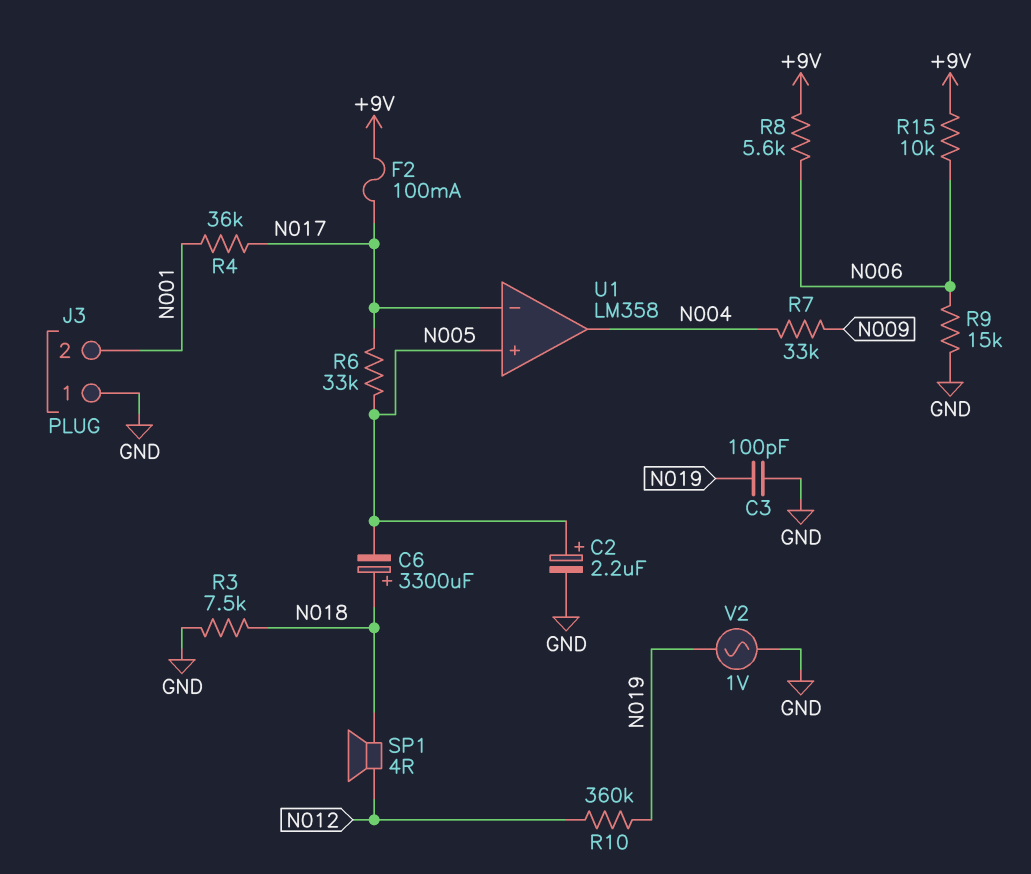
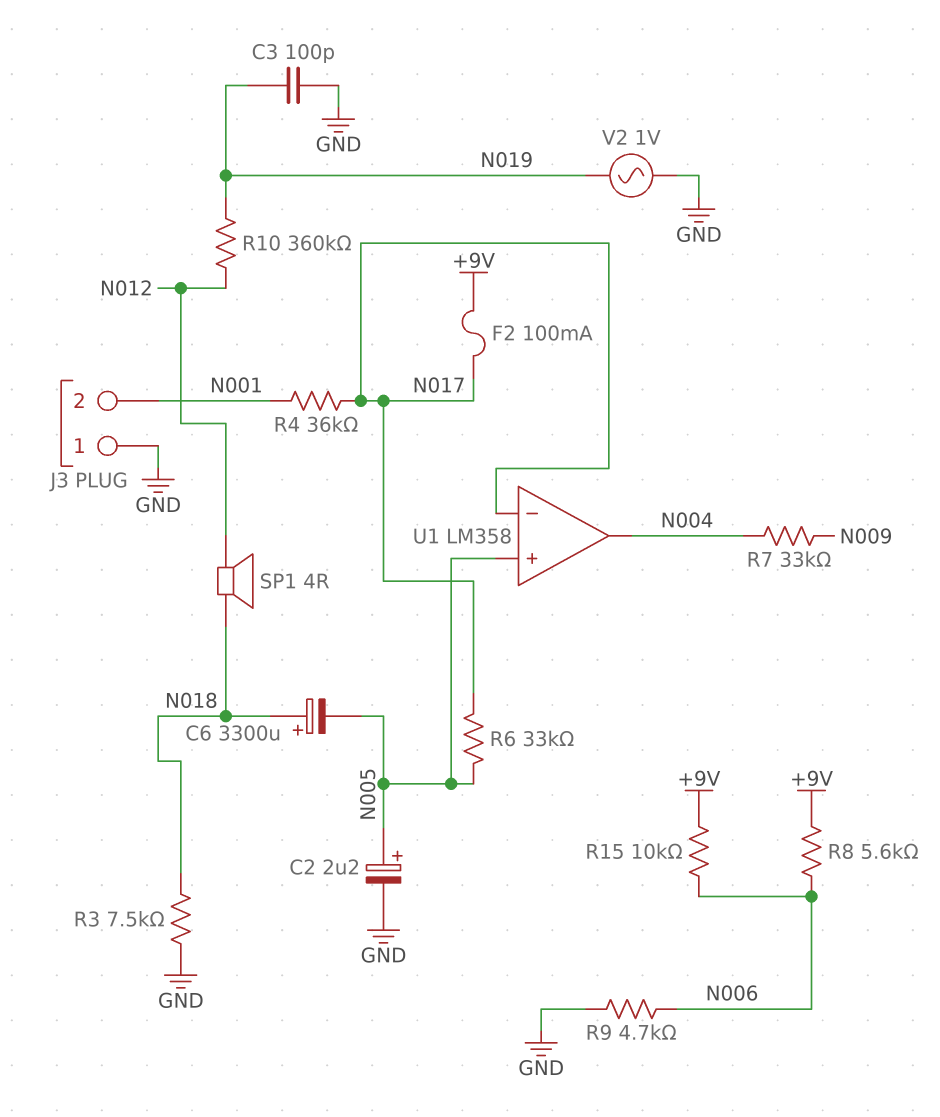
R9: 15k (GND, N006) -> 4.7k (GND, N006)

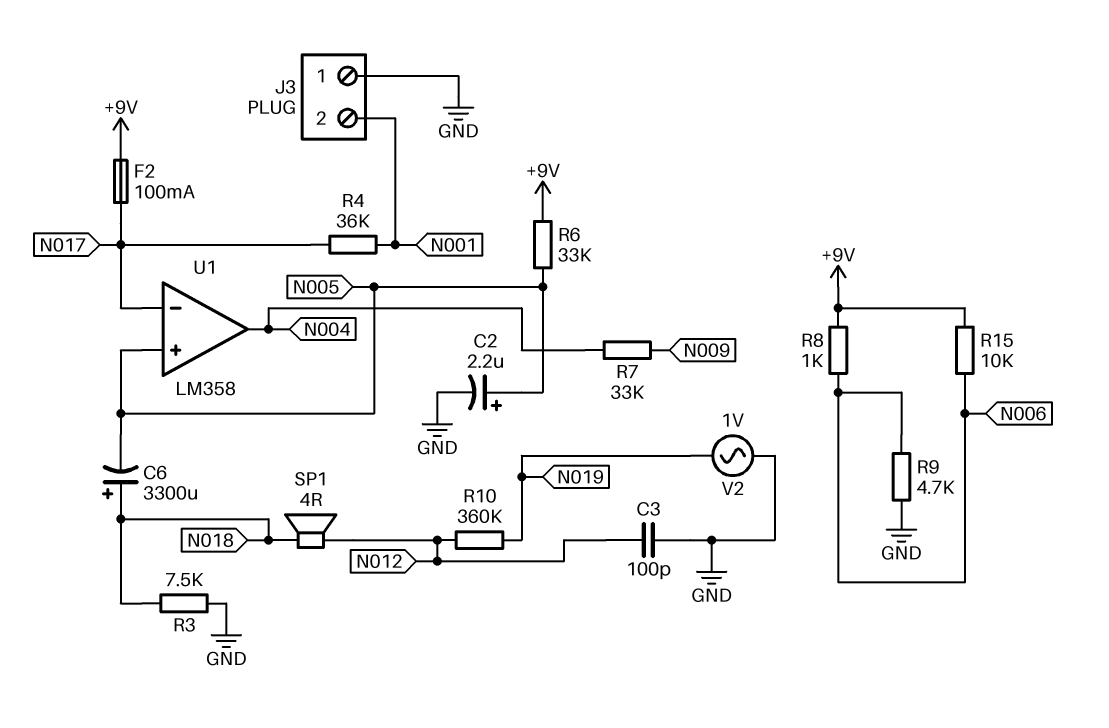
C3: 100pF (GND, N019) -> 100pF (GND, N012)
R6: 33k (N005, N017) -> 33k (+9V, N005)
R8: 5.6k (+9V, N006) -> 1k (+9V, N006)

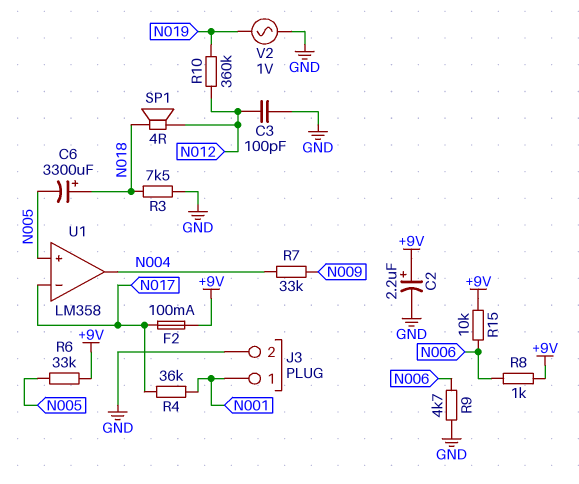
C2: 2.2uF (plus N005, minus GND) -> 2.2uF (plus +9V, minus GND)
J3 pin 1: GND -> N001
J3 pin 2: N001 -> GND

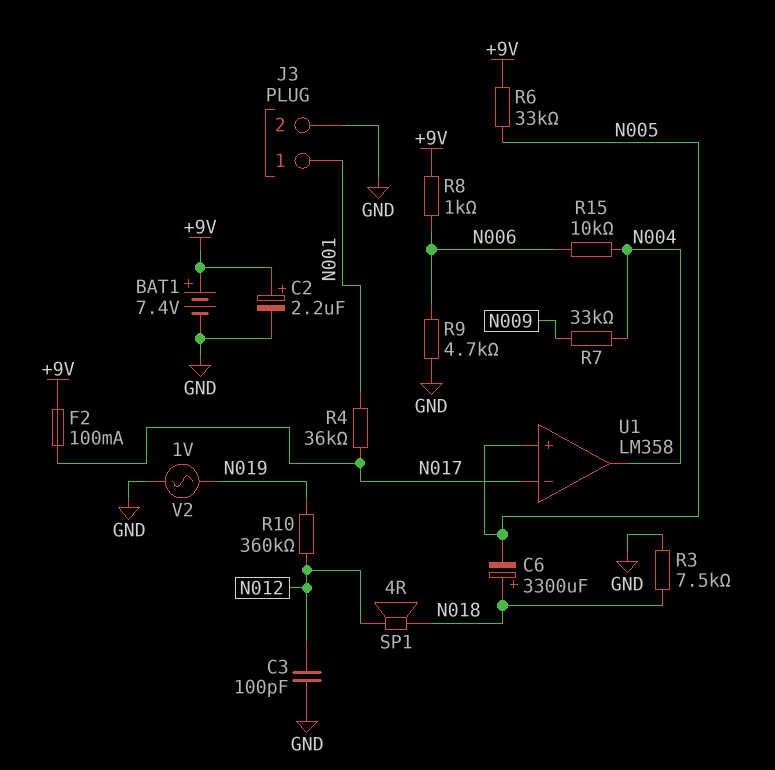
BAT1: none -> 7.4V (plus +9V, minus GND)
R15: 10k (+9V, N006) -> 10k (N004, N006)

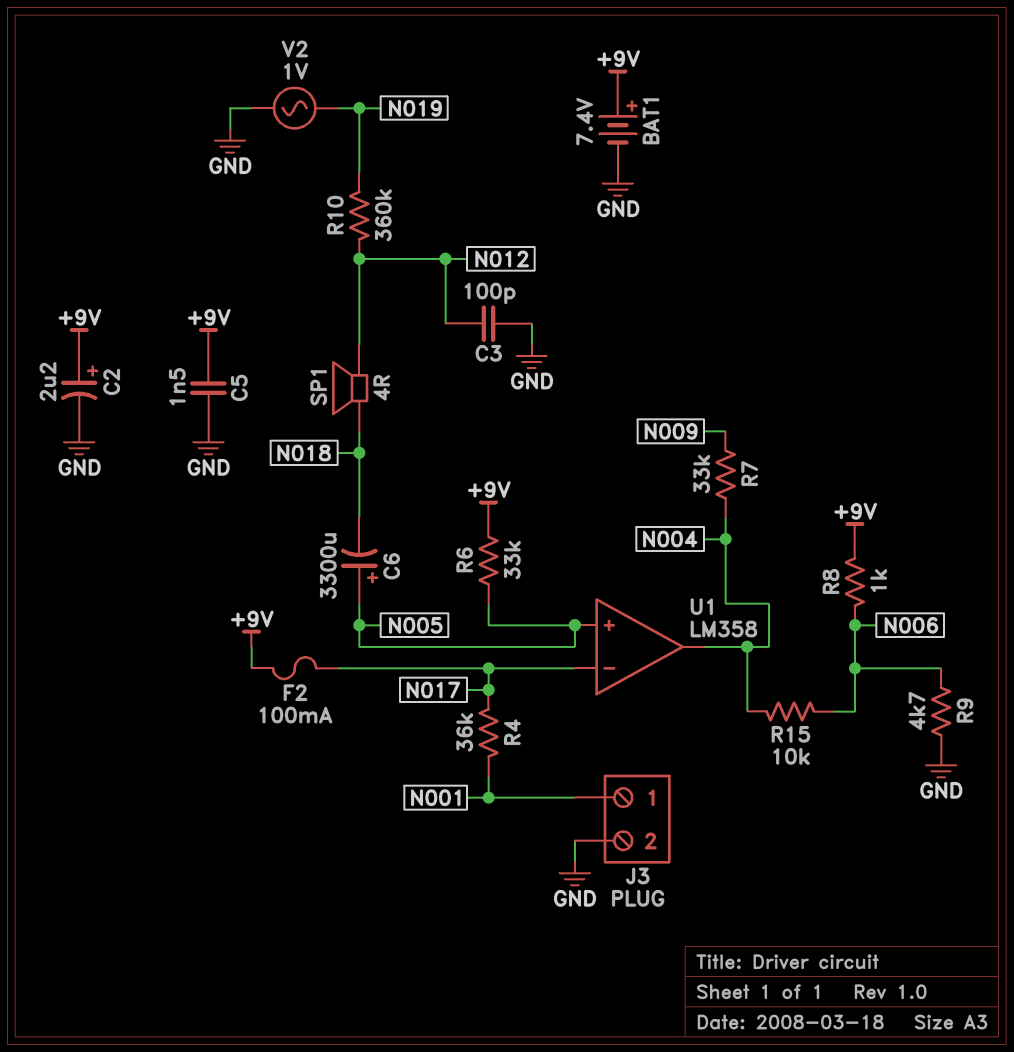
C5: none -> 1.5nF (+9V, GND)
C6: 3300uF (plus N018, minus N005) -> 3300uF (plus N005, minus N018)
R3: 7.5k (GND, N018) -> none

